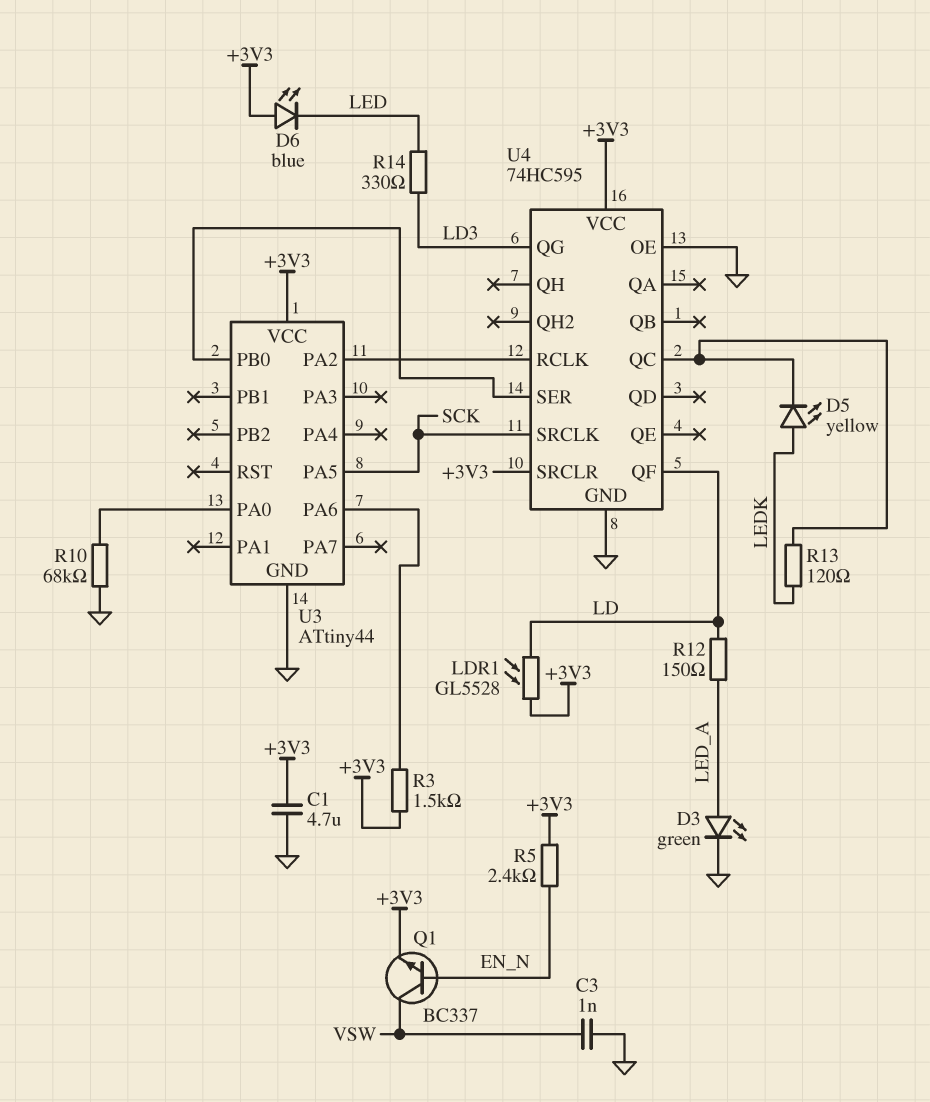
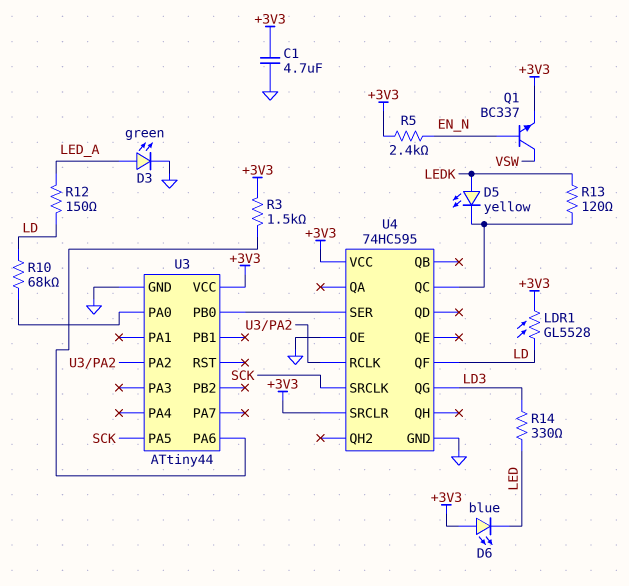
C3: 1nF (GND, VSW) -> none
R10: 68k (GND, U3/PA0) -> 68k (LD, U3/PA0)

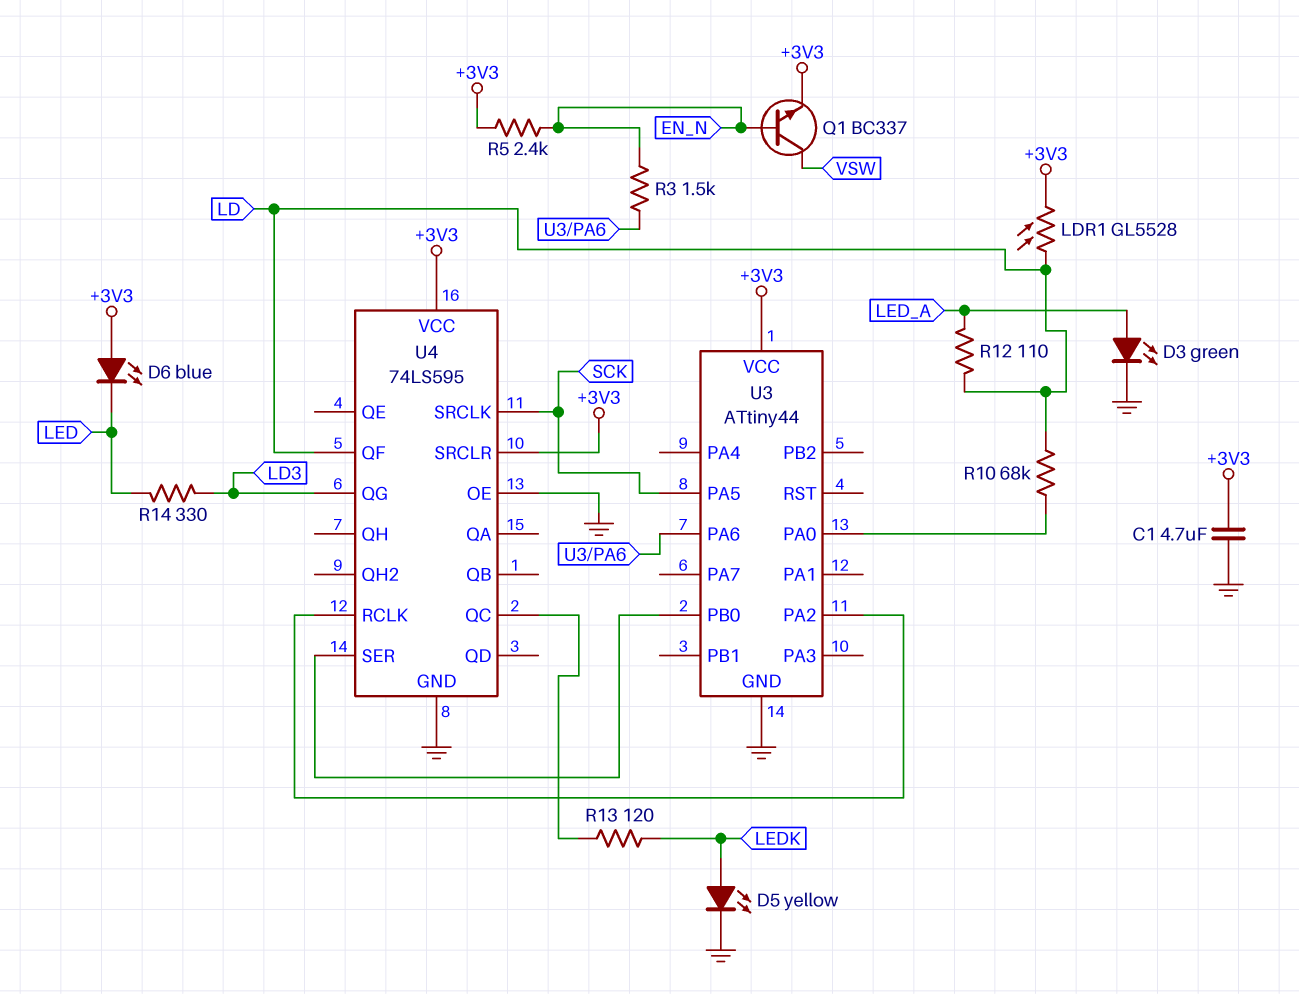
D5: LED yellow (A LEDK, K U4/QC) -> LED yellow (A LEDK, K GND)
R3: 1.5k (+3V3, U3/PA6) -> 1.5k (EN_N, U3/PA6)
R12: 150 (LD, LED_A) -> 110 (LD, LED_A)
U4: 74HC595 -> 74LS595

